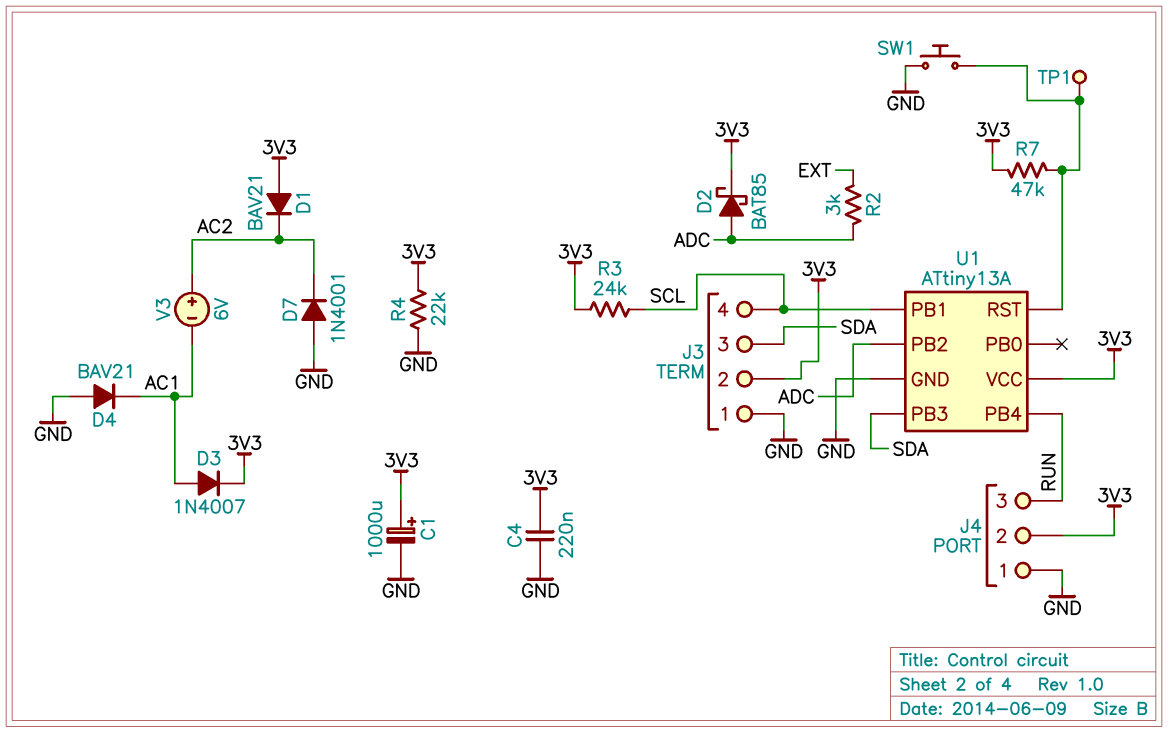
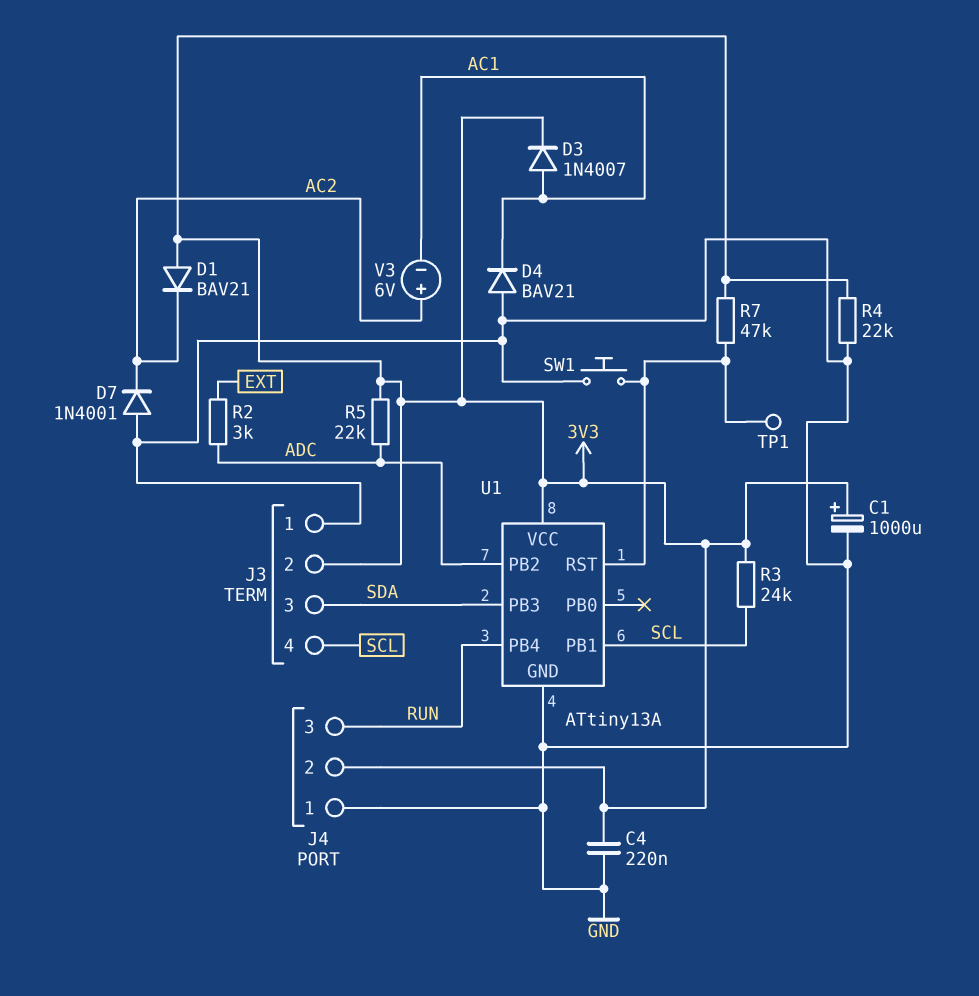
D2: schottky BAT85 (A ADC, K 3V3) -> none
R5: none -> 22k (3V3, ADC)

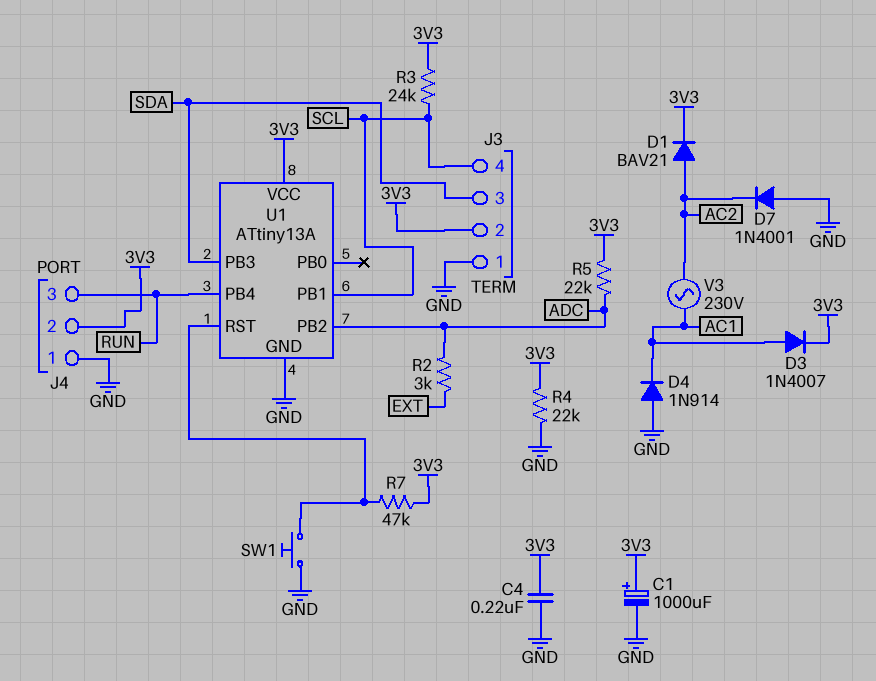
D1: diode BAV21 (A 3V3, K AC2) -> diode BAV21 (A AC2, K 3V3)
D4: diode BAV21 (A GND, K AC1) -> diode 1N914 (A GND, K AC1)
TP1: test point (U1/RST) -> none
V3: 6V (plus AC2, minus AC1) -> AC 230V (AC1, AC2)

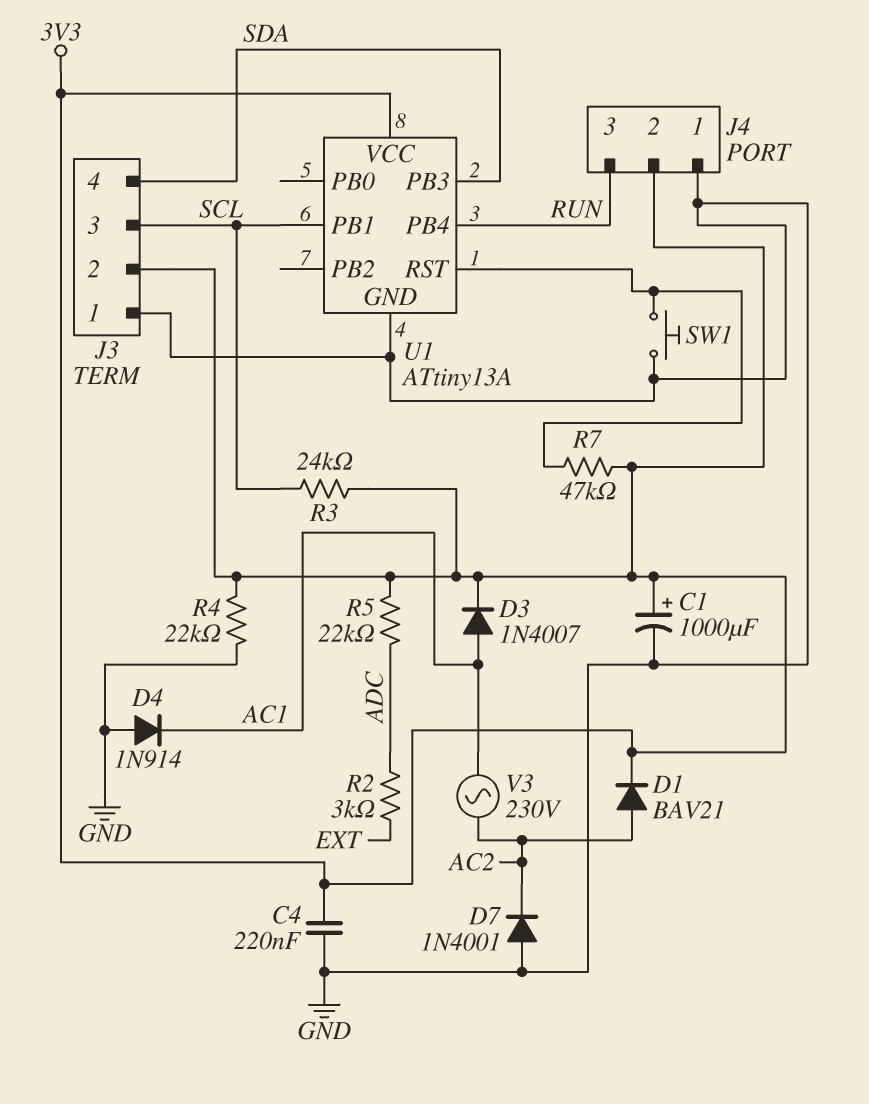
J3 pin 3: SDA -> SCL
J3 pin 4: SCL -> SDA
U1 pin PB2: ADC -> none

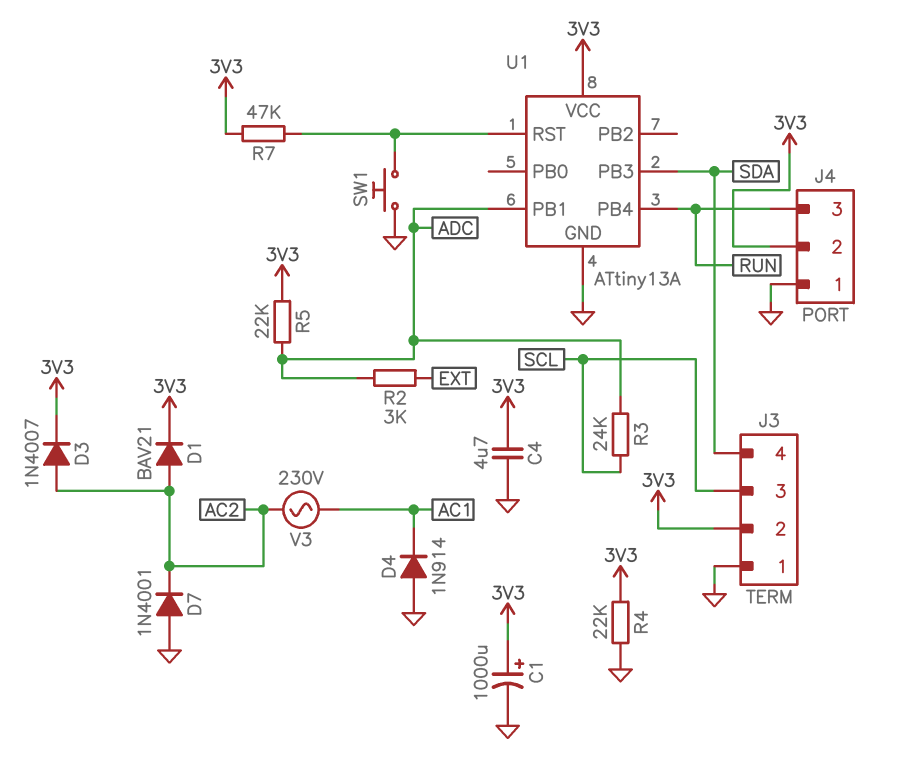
C4: 220nF (3V3, GND) -> 4.7uF (3V3, GND)
D3: diode 1N4007 (A AC1, K 3V3) -> diode 1N4007 (A AC2, K 3V3)
R3: 24k (3V3, SCL) -> 24k (ADC, SCL)
U1 pin PB1: SCL -> ADC

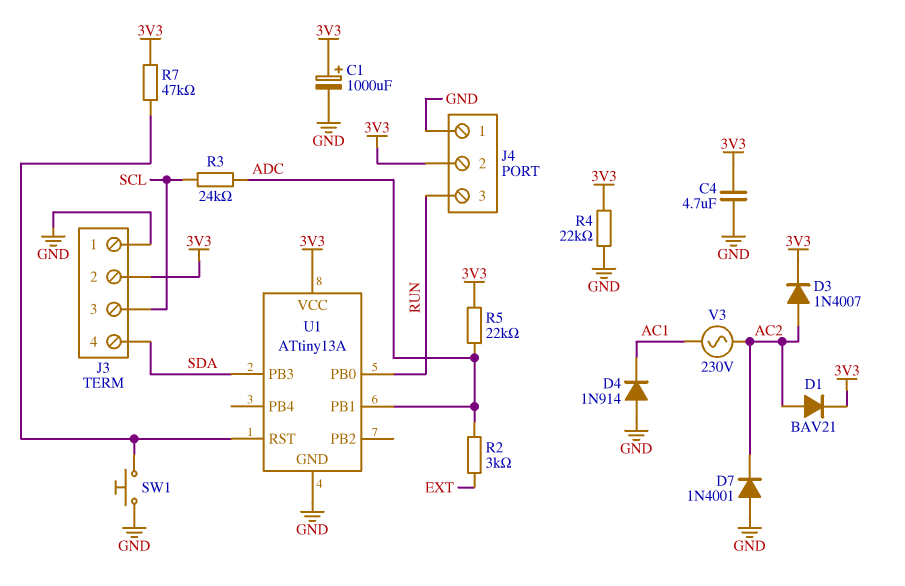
U1 pin PB0: none -> RUN
U1 pin PB4: RUN -> none

